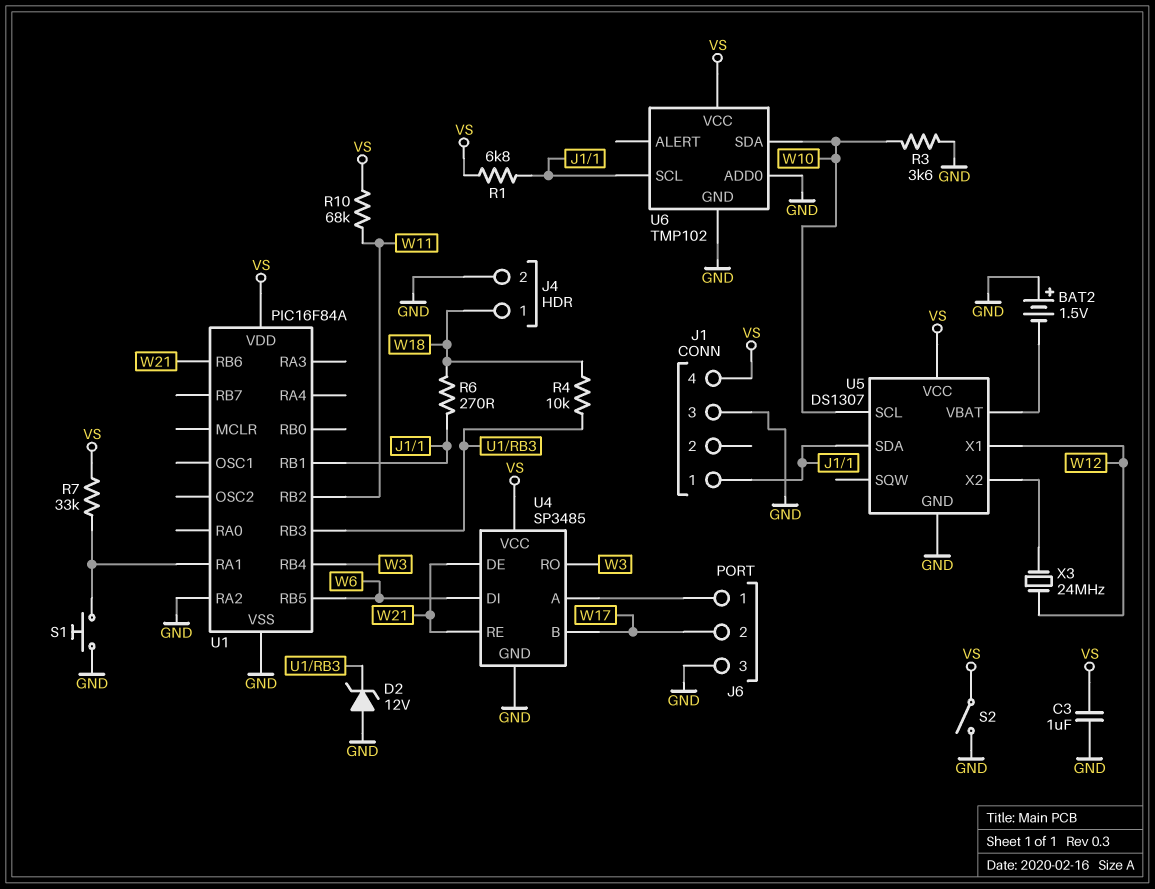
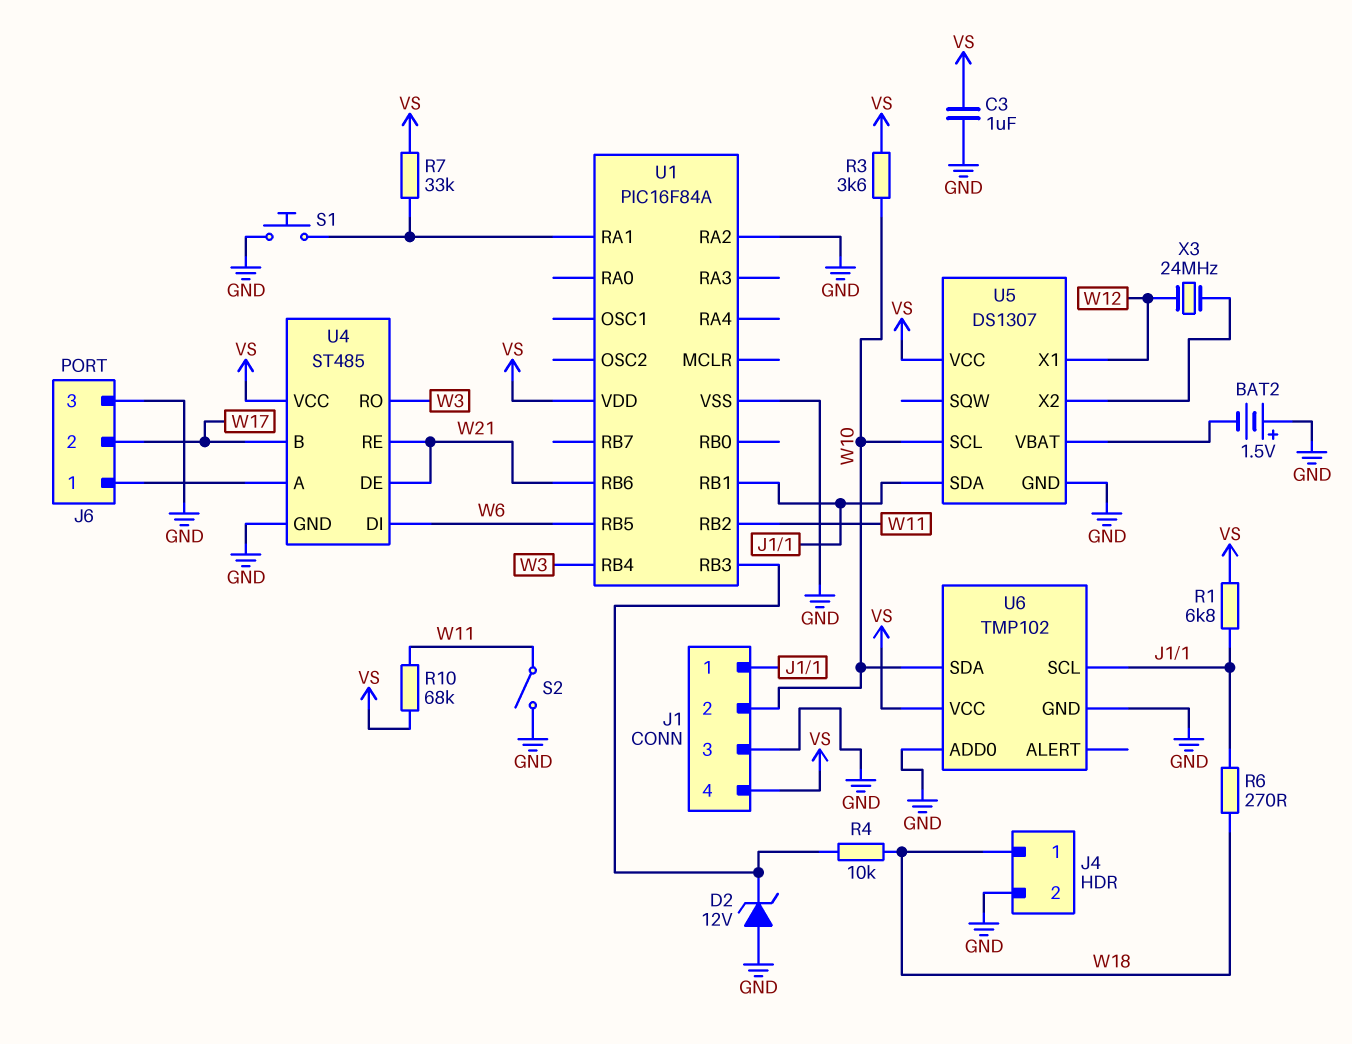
J1 pin 2: none -> W10
R3: 3.6k (GND, W10) -> 3.6k (VS, W10)
S2: switch (GND, VS) -> switch (GND, W11)
U4: SP3485 -> ST485

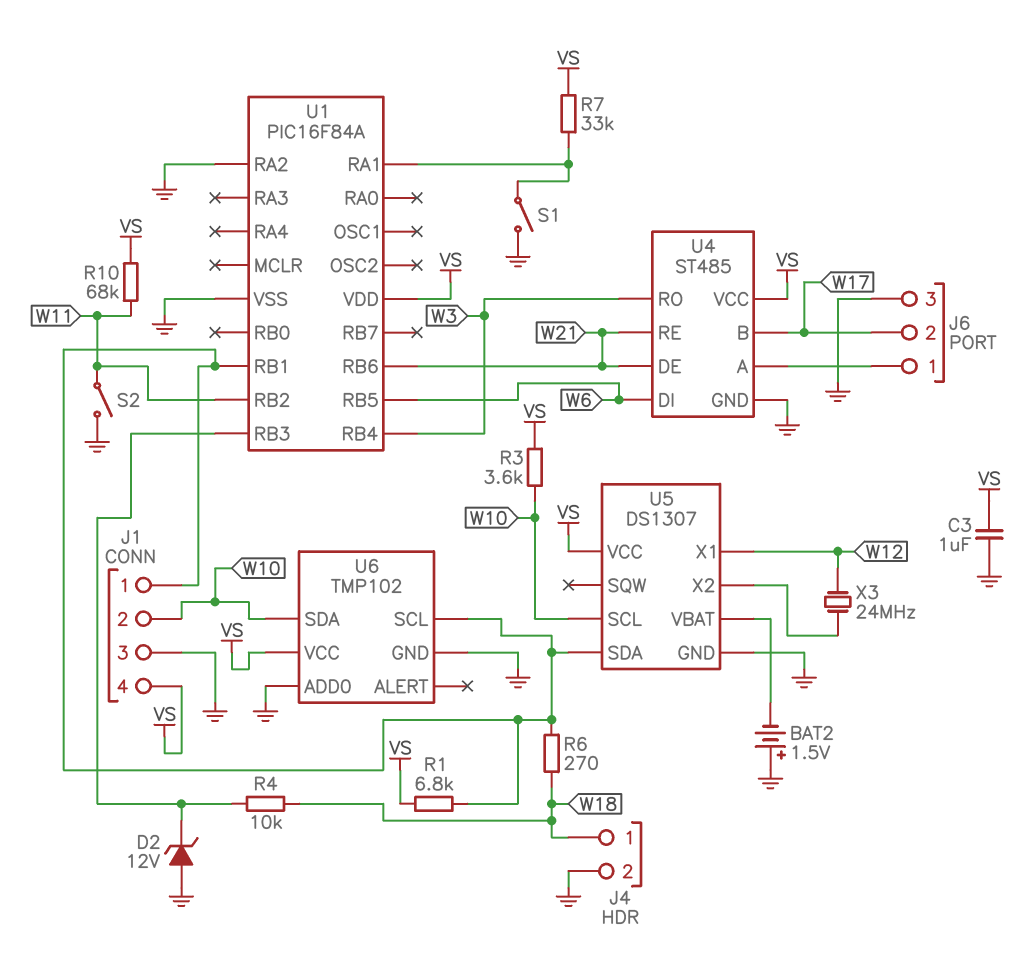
S1: button (GND, U1/RA1) -> switch (GND, U1/RA1)

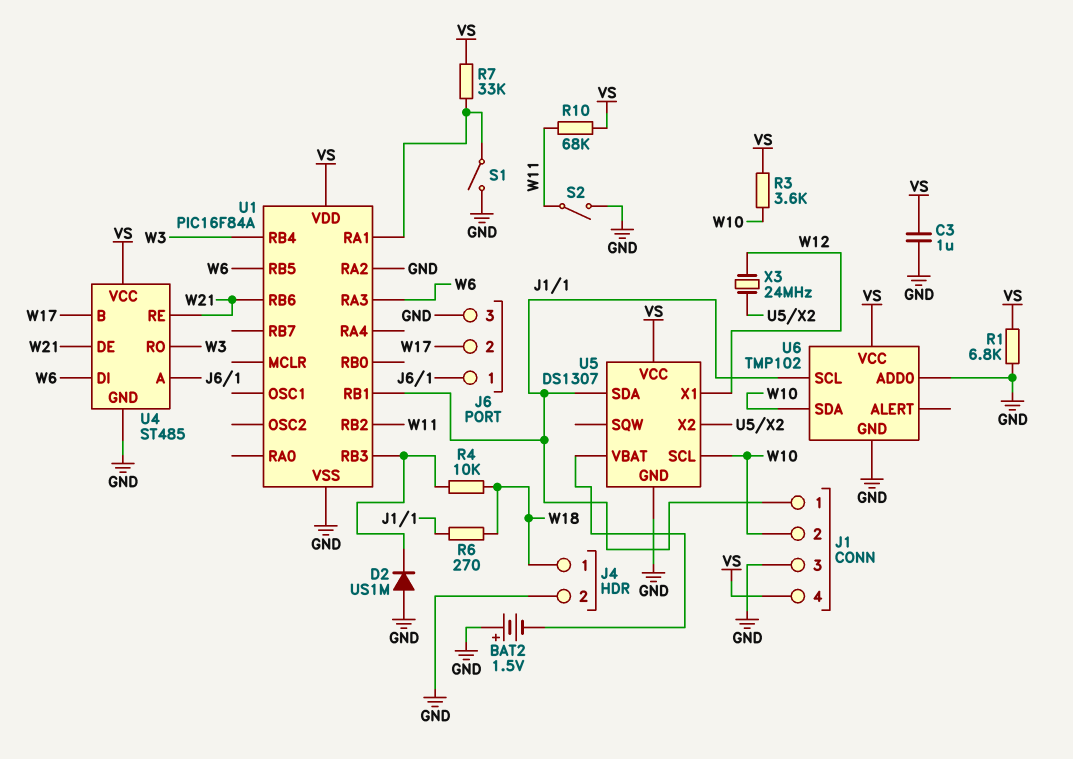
D2: zener 12V (A GND, K U1/RB3) -> diode US1M (A GND, K U1/RB3)
R1: 6.8k (J1/1, VS) -> 6.8k (GND, VS)
U1 pin RA3: none -> W6

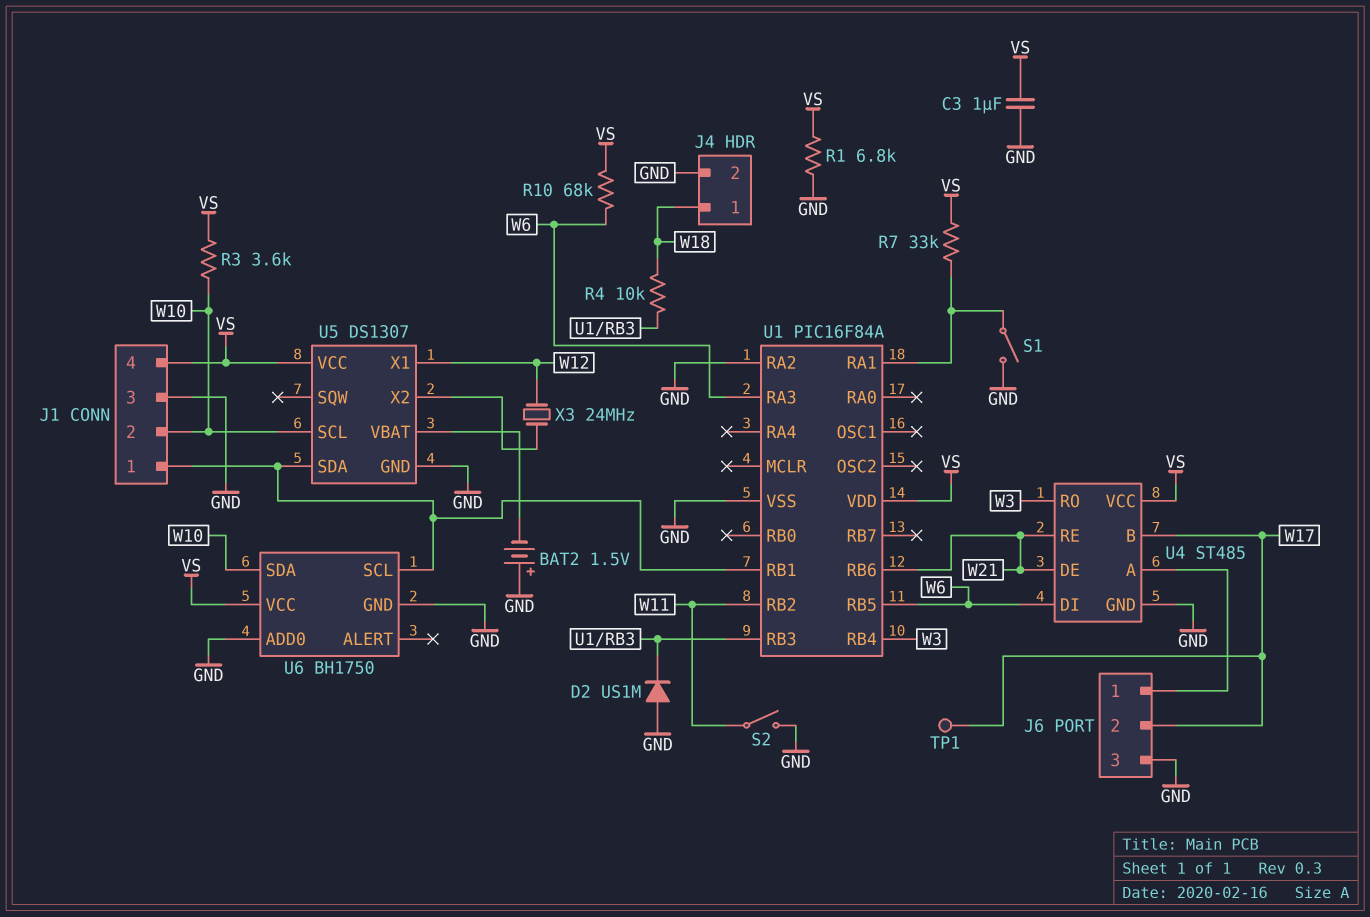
R6: 270 (J1/1, W18) -> none
R10: 68k (VS, W11) -> 68k (VS, W6)
TP1: none -> test point (W17)
U6: TMP102 -> BH1750

